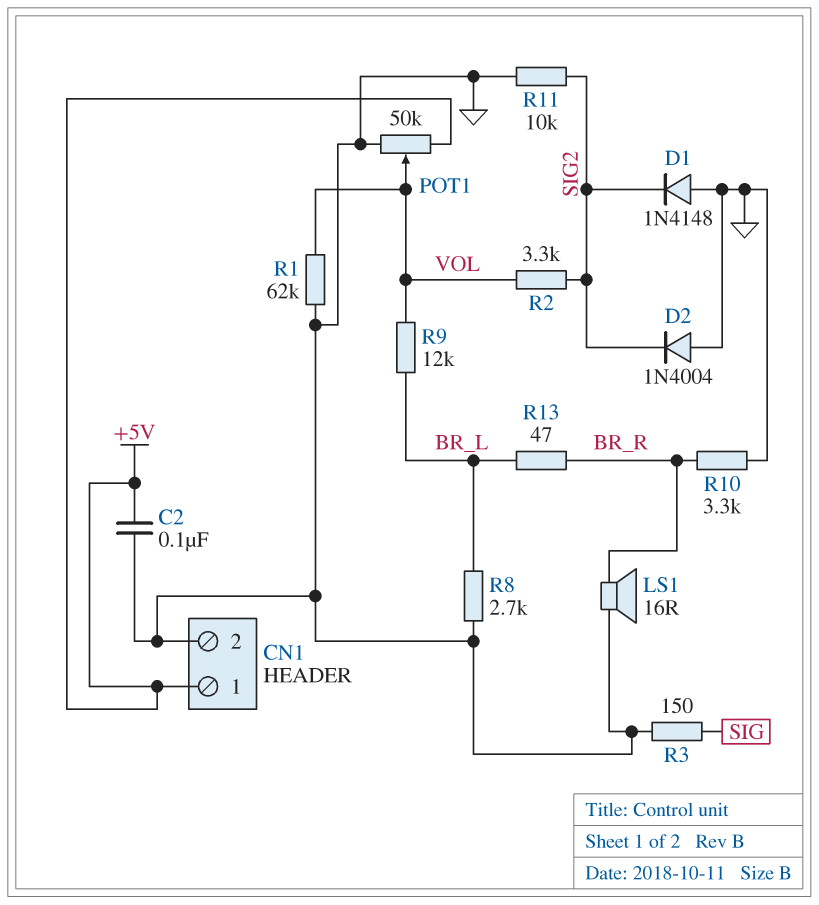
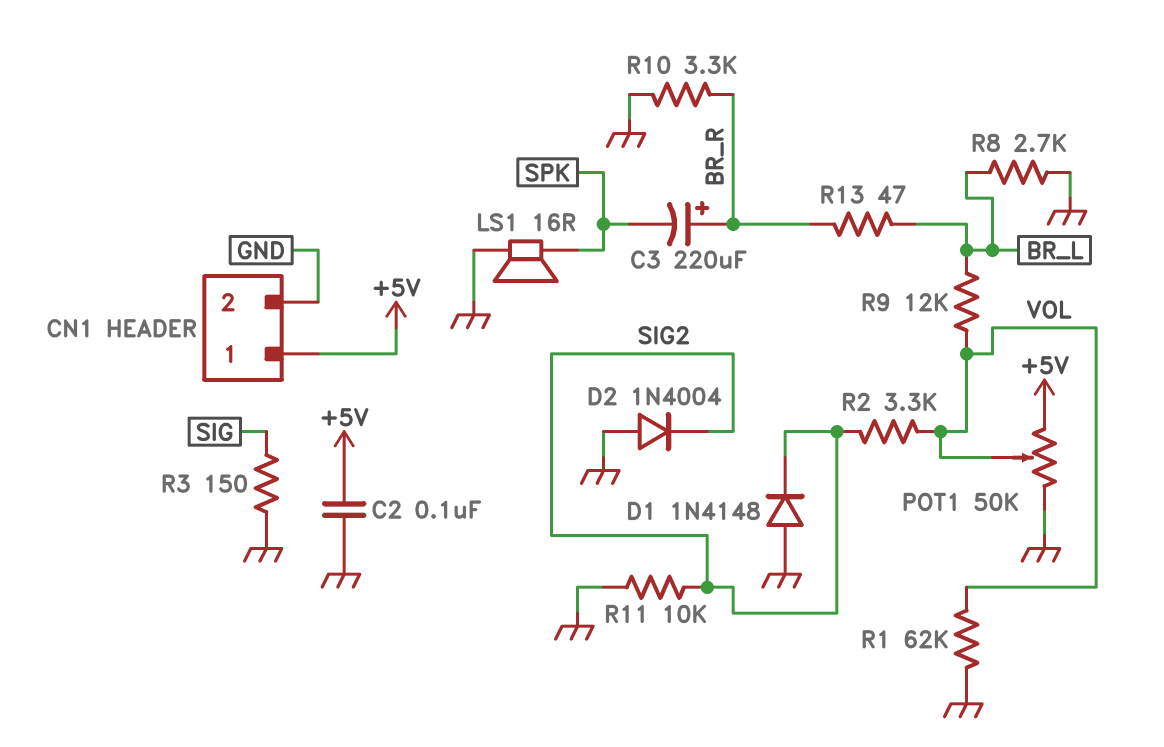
C3: none -> 220uF (plus BR_R, minus SPK)
LS1: speaker 16R (BR_R, GND) -> speaker 16R (GND, SPK)

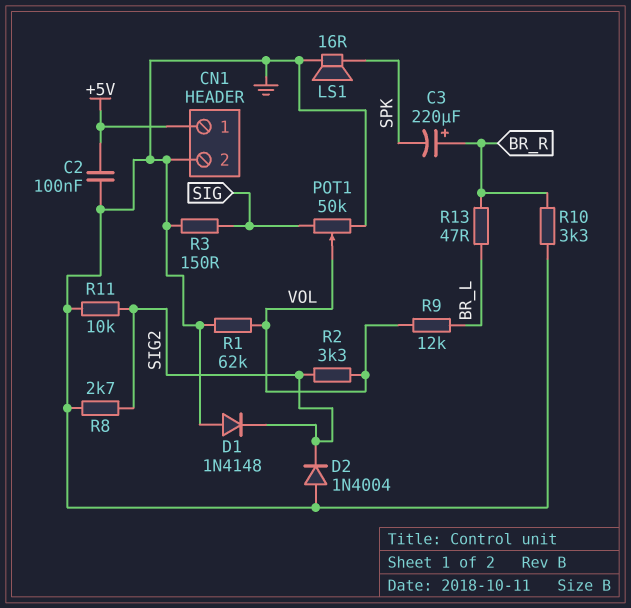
POT1: 50k (+5V, GND, wiper VOL) -> 50k (GND, SIG, wiper VOL)
R8: 2.7k (BR_L, GND) -> 2.7k (GND, SIG2)

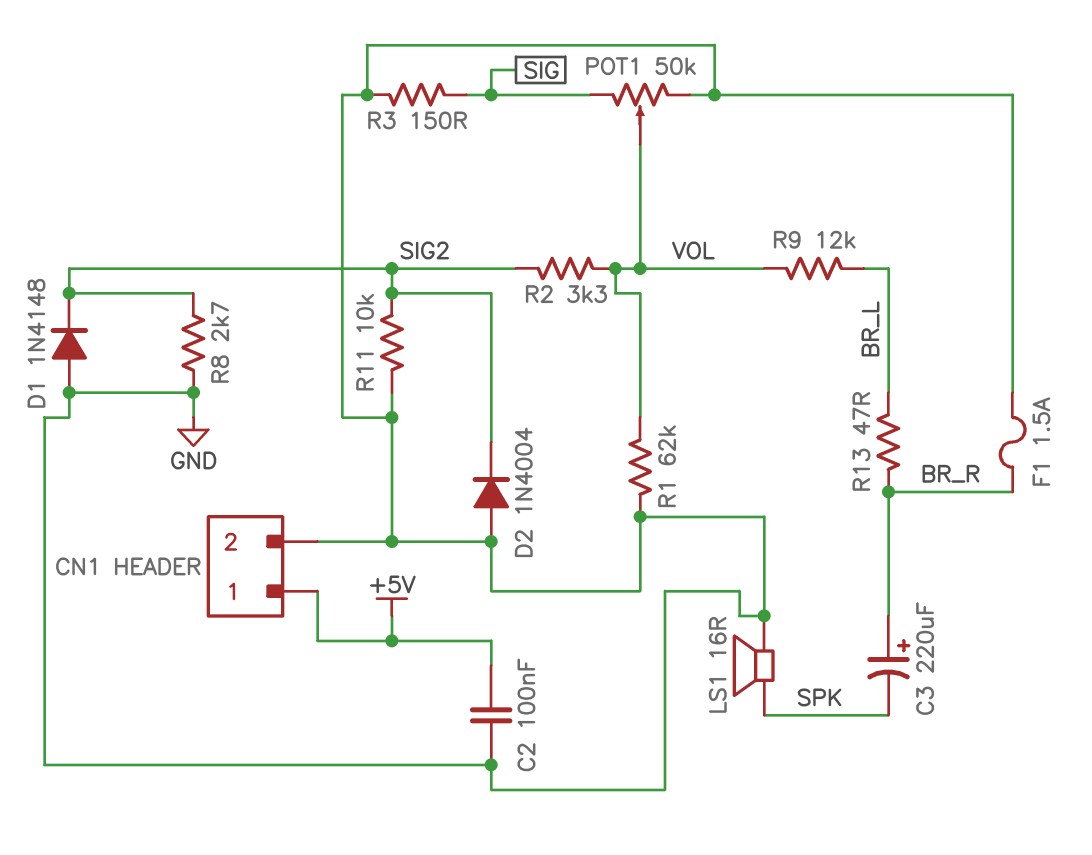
F1: none -> 1.5A (BR_R, GND)
R10: 3.3k (BR_R, GND) -> none

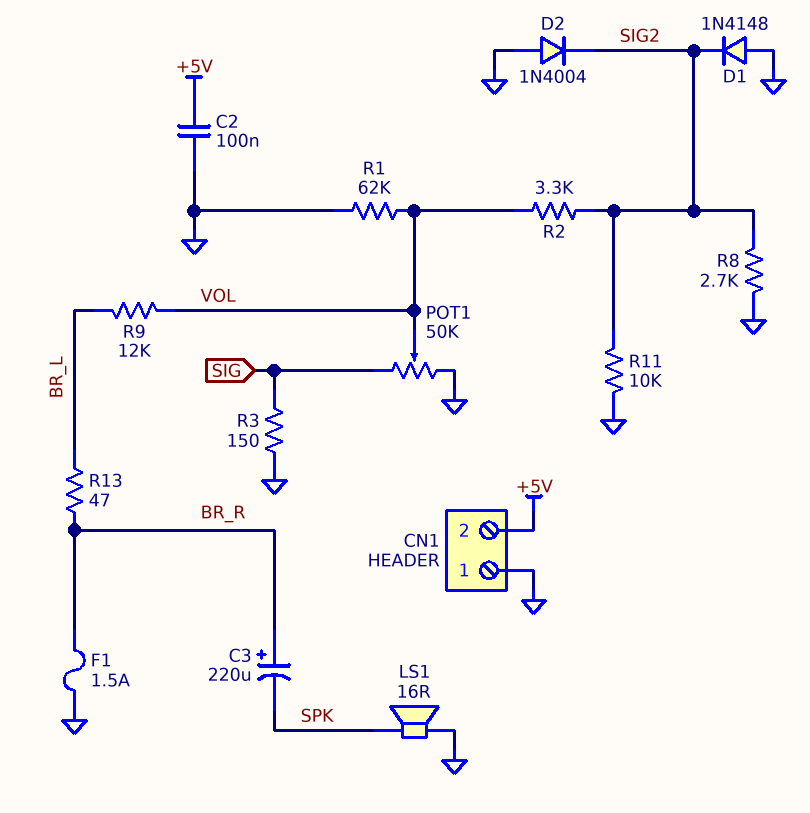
CN1 pin 1: +5V -> GND
CN1 pin 2: GND -> +5V

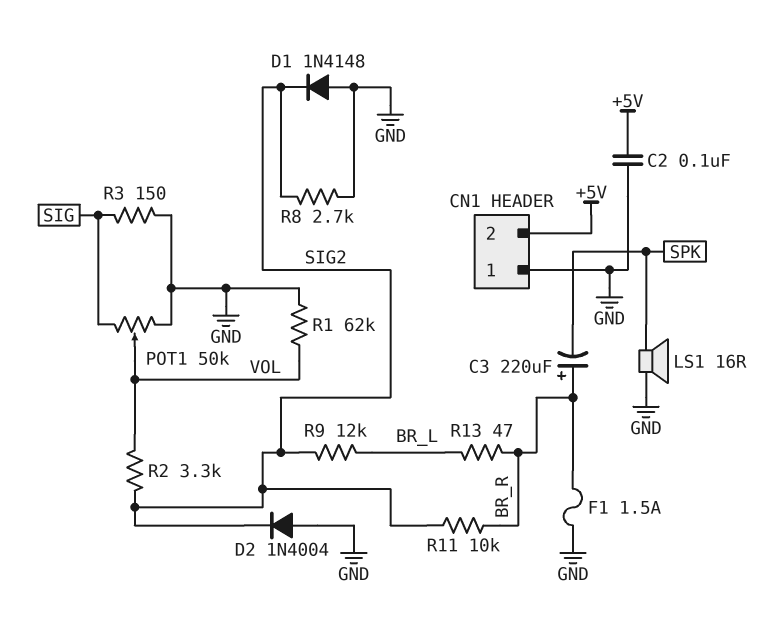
R9: 12k (BR_L, VOL) -> 12k (BR_L, SIG2)
R11: 10k (GND, SIG2) -> 10k (BR_R, SIG2)

